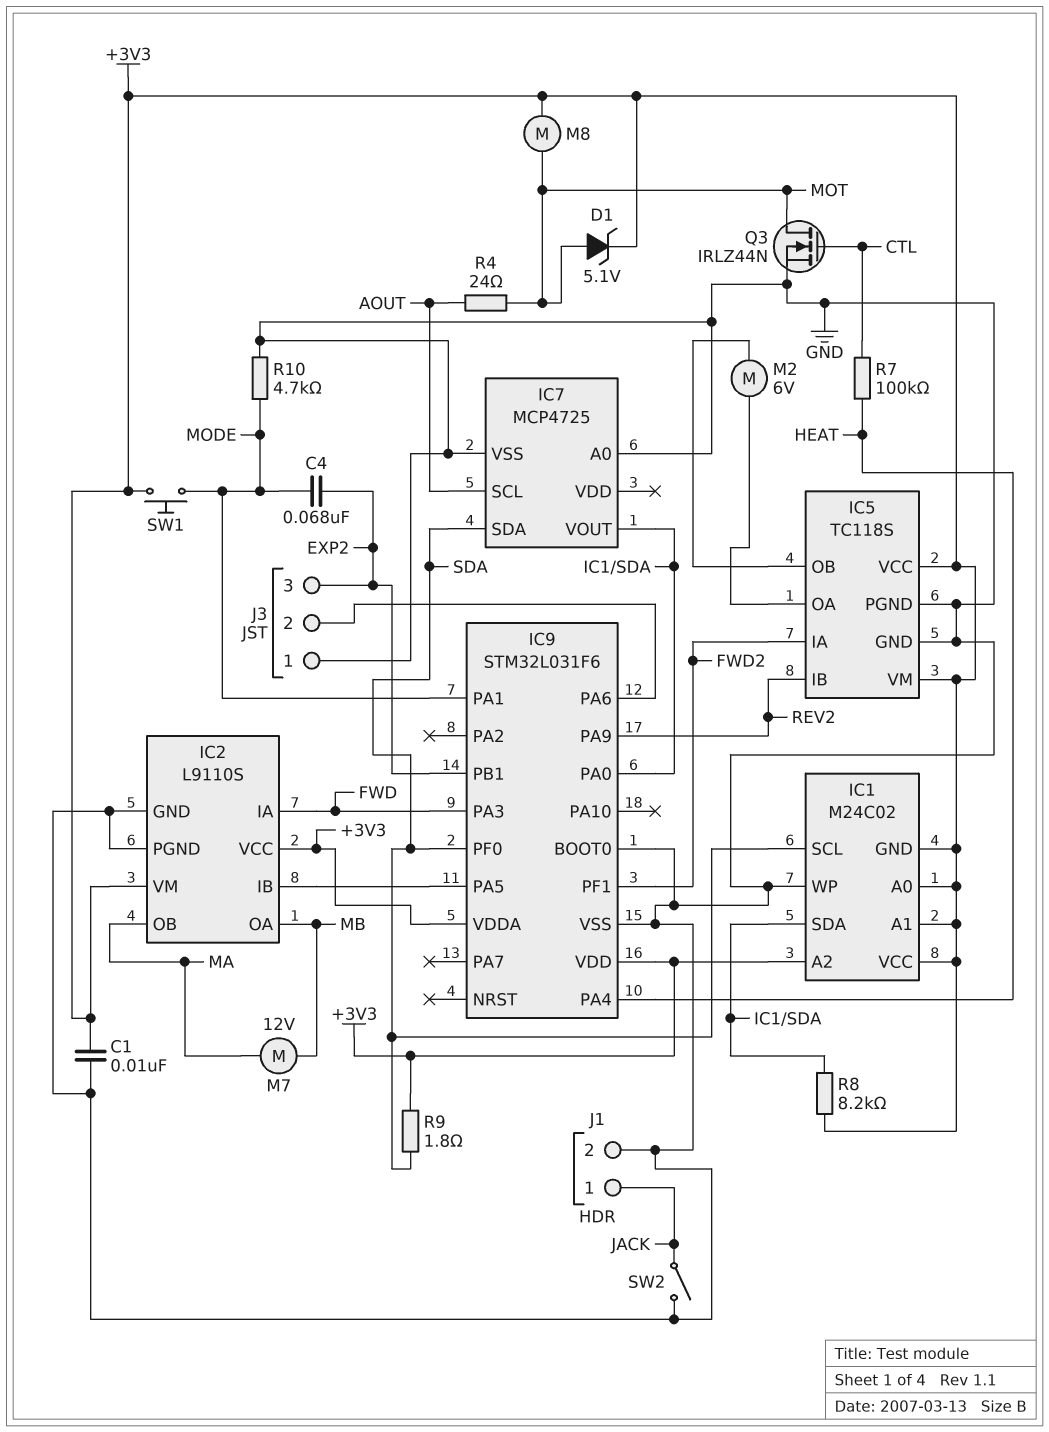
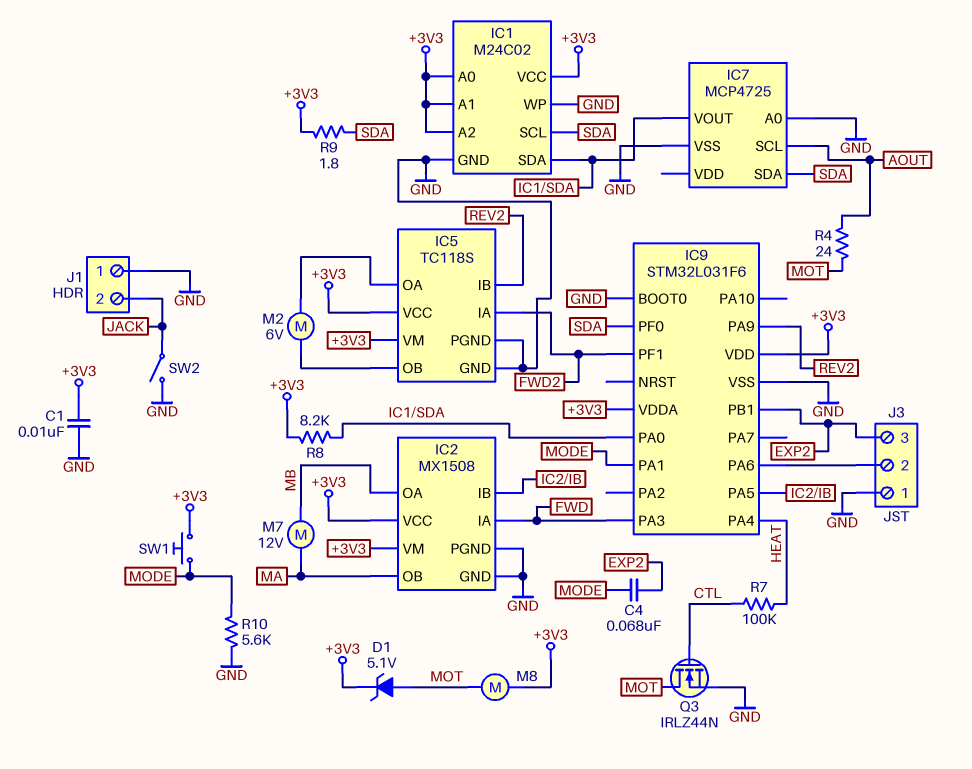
IC1 pin GND: +3V3 -> GND
IC2: L9110S -> MX1508
J1 pin 1: JACK -> GND
J1 pin 2: GND -> JACK
R10: 4.7k (GND, MODE) -> 5.6k (GND, MODE)

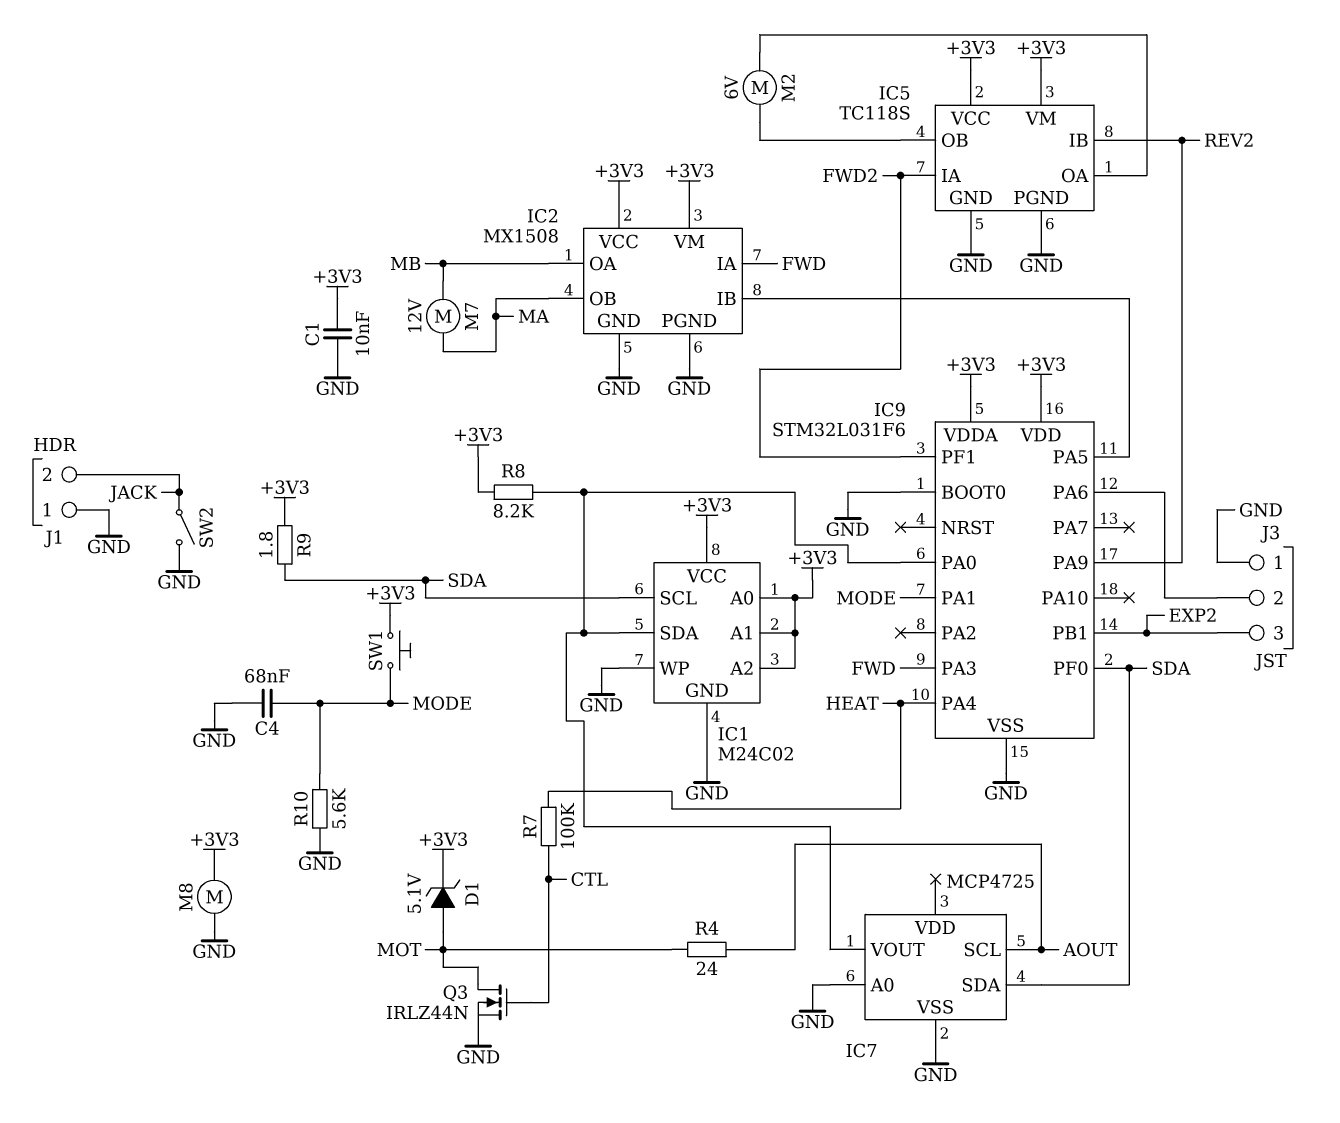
C4: 68nF (EXP2, MODE) -> 68nF (GND, MODE)
M8: motor (+3V3, MOT) -> motor (+3V3, GND)

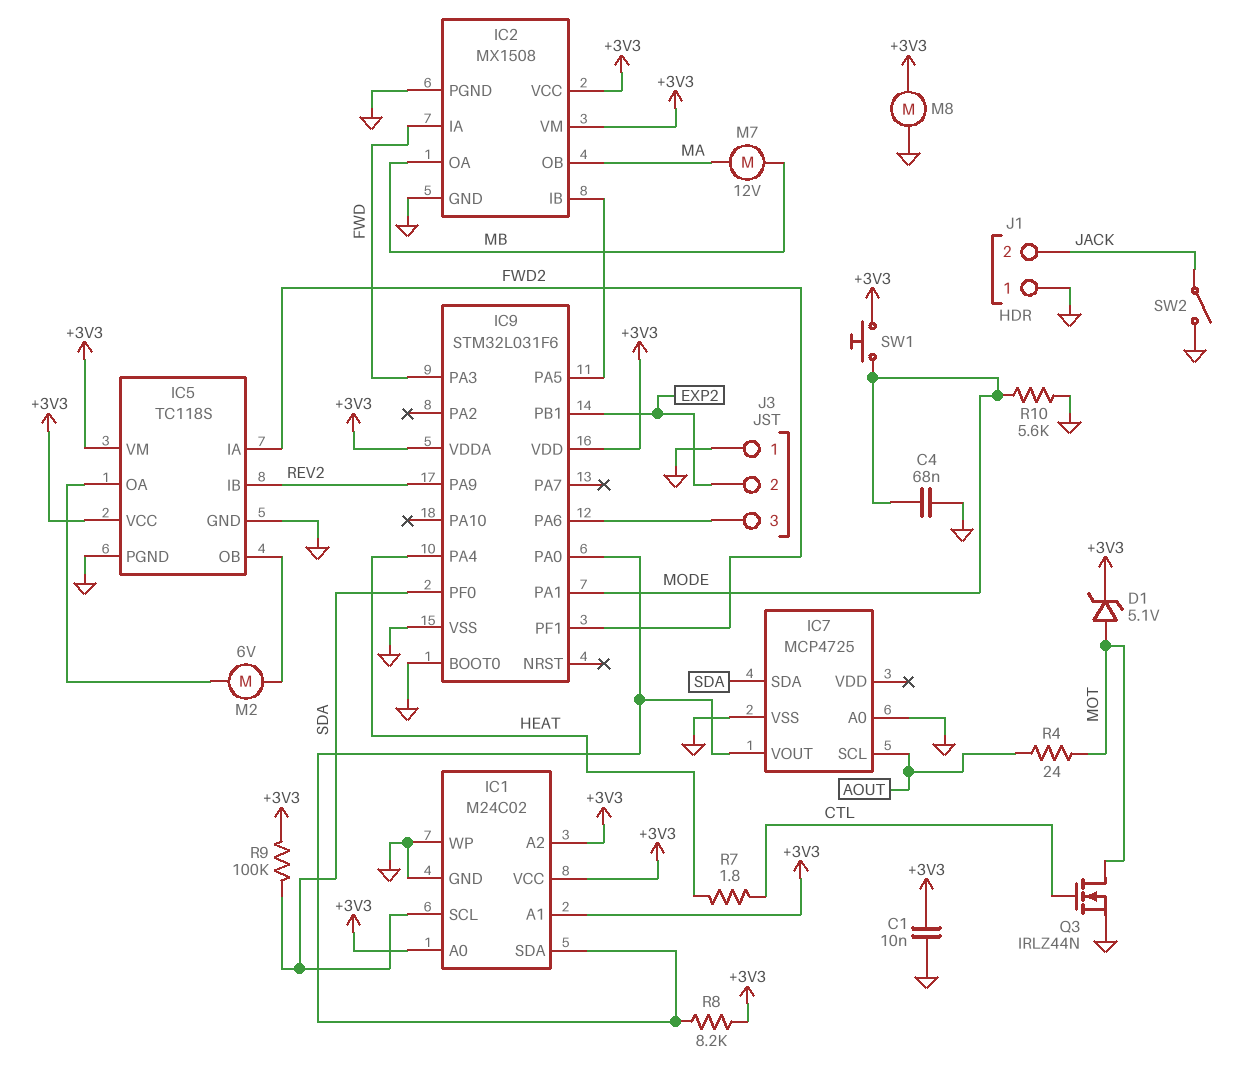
J3 pin 2: IC9/PA6 -> EXP2
J3 pin 3: EXP2 -> IC9/PA6
R7: 100k (CTL, HEAT) -> 1.8 (CTL, HEAT)
R9: 1.8 (+3V3, SDA) -> 100k (+3V3, SDA)

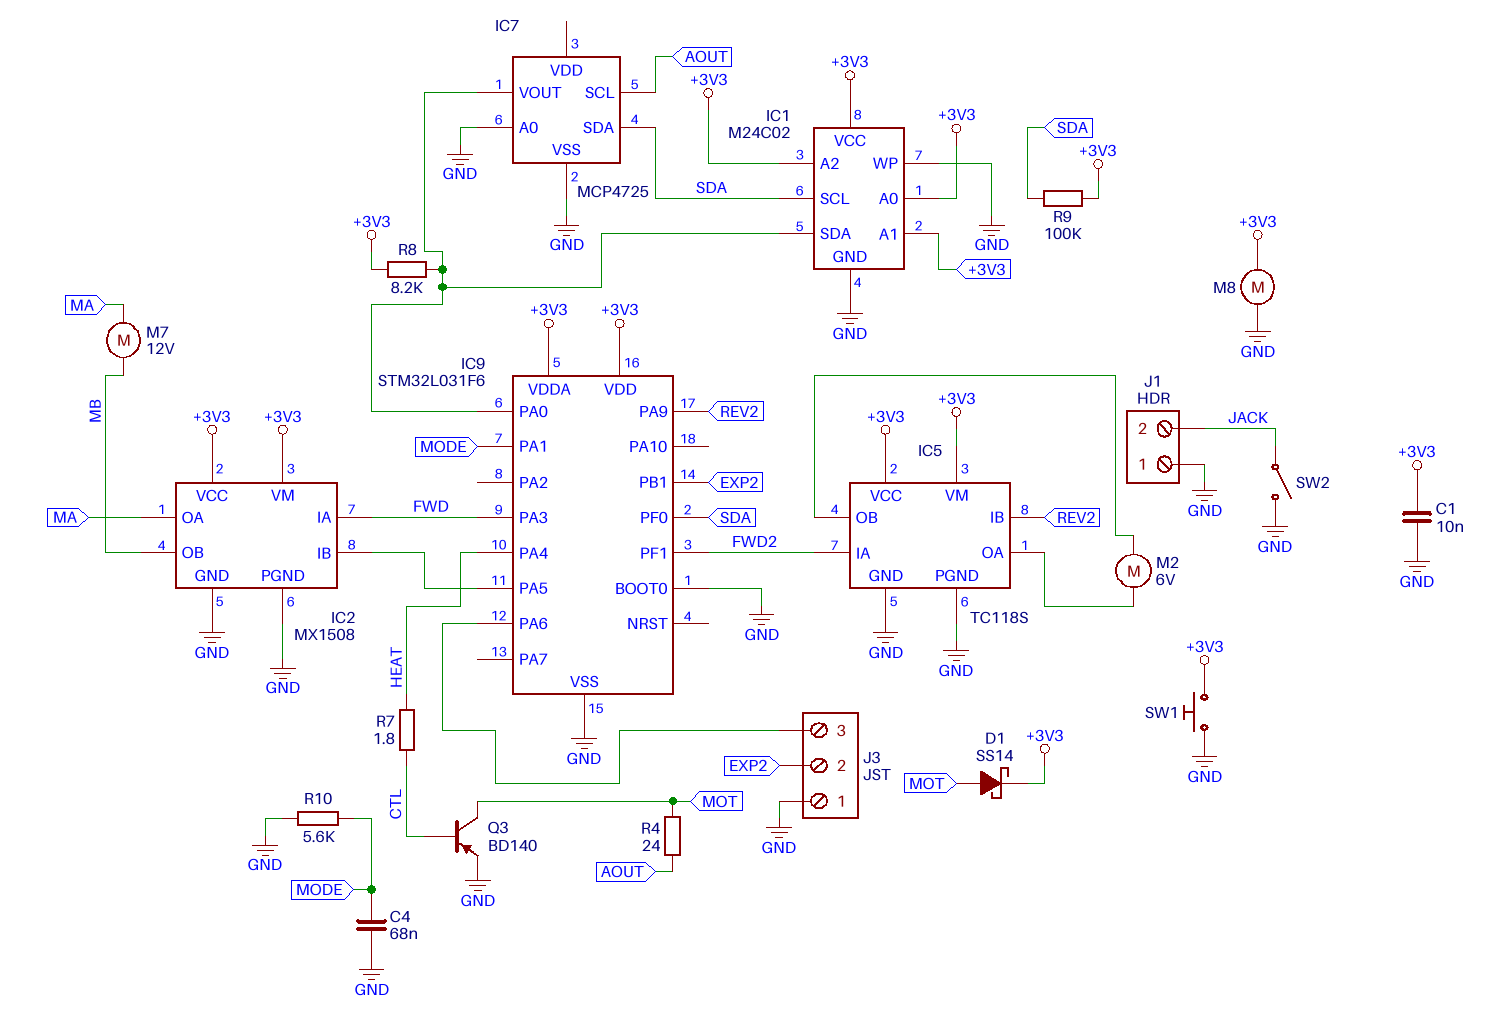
D1: zener 5.1V (A MOT, K +3V3) -> schottky SS14 (A MOT, K +3V3)
IC2 pin OA: MB -> MA
IC2 pin OB: MA -> MB
Q3: NMOS IRLZ44N (G CTL, D MOT, S GND) -> PNP BD140 (B CTL, C MOT, E GND)
SW1: button (+3V3, MODE) -> button (+3V3, GND)

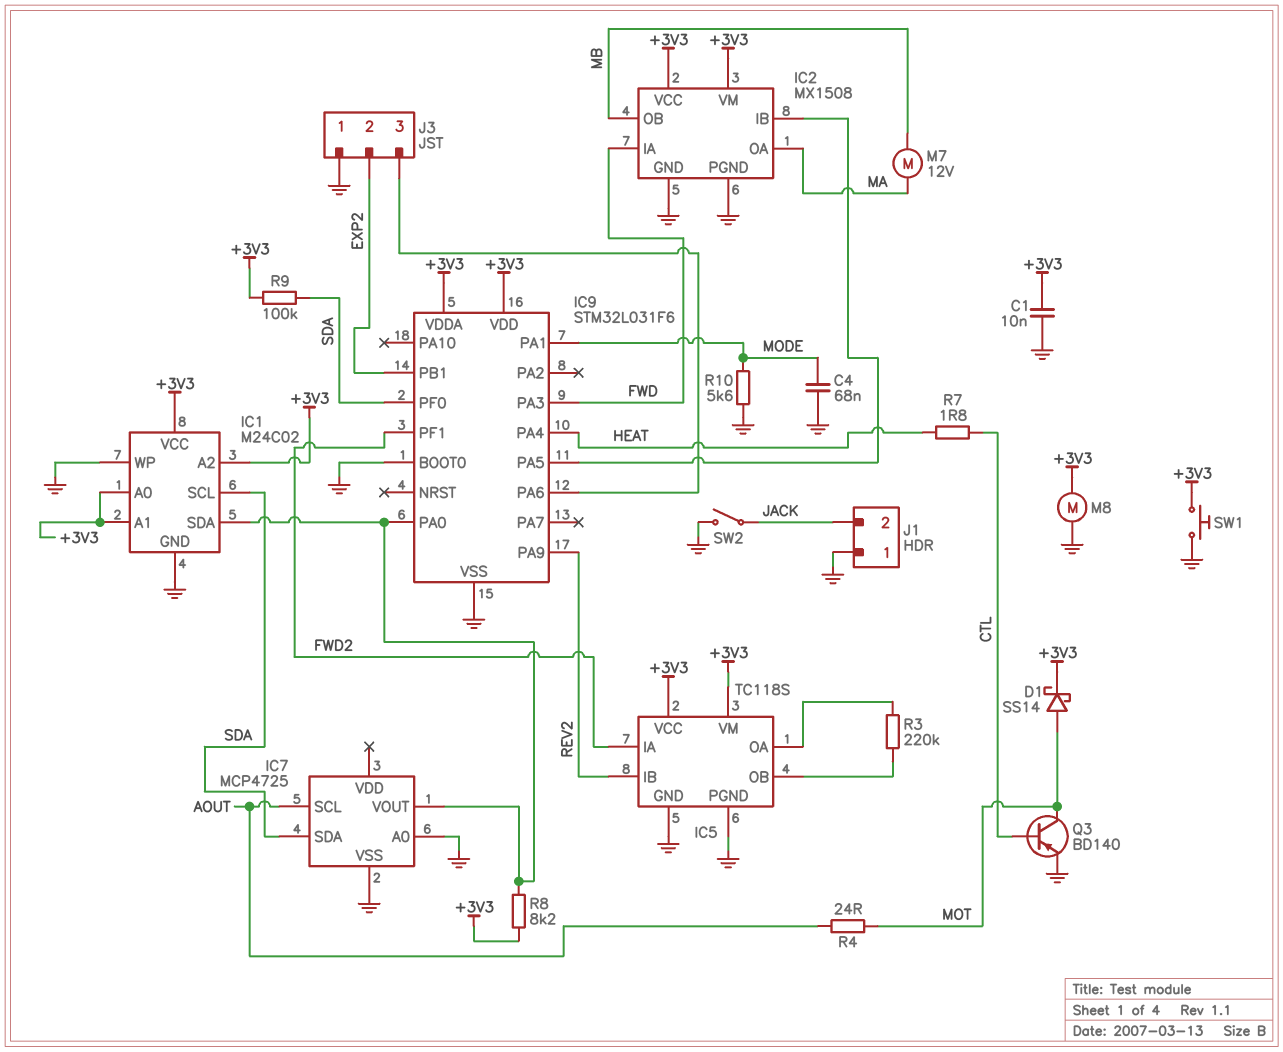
M2: motor 6V (IC5/OA, IC5/OB) -> none
R3: none -> 220k (IC5/OA, IC5/OB)

